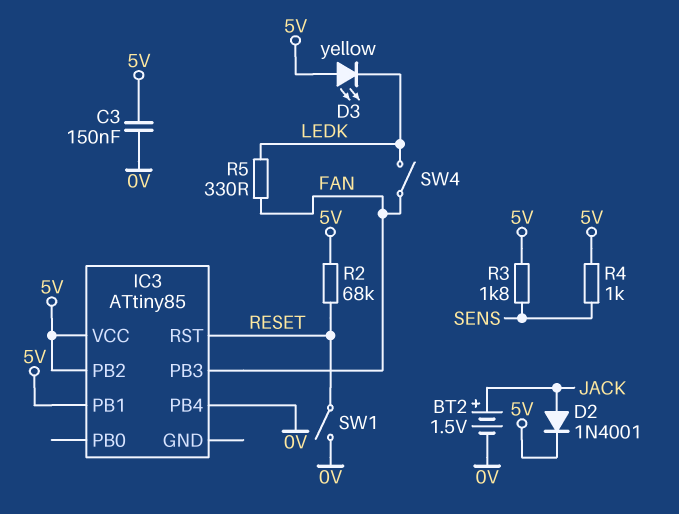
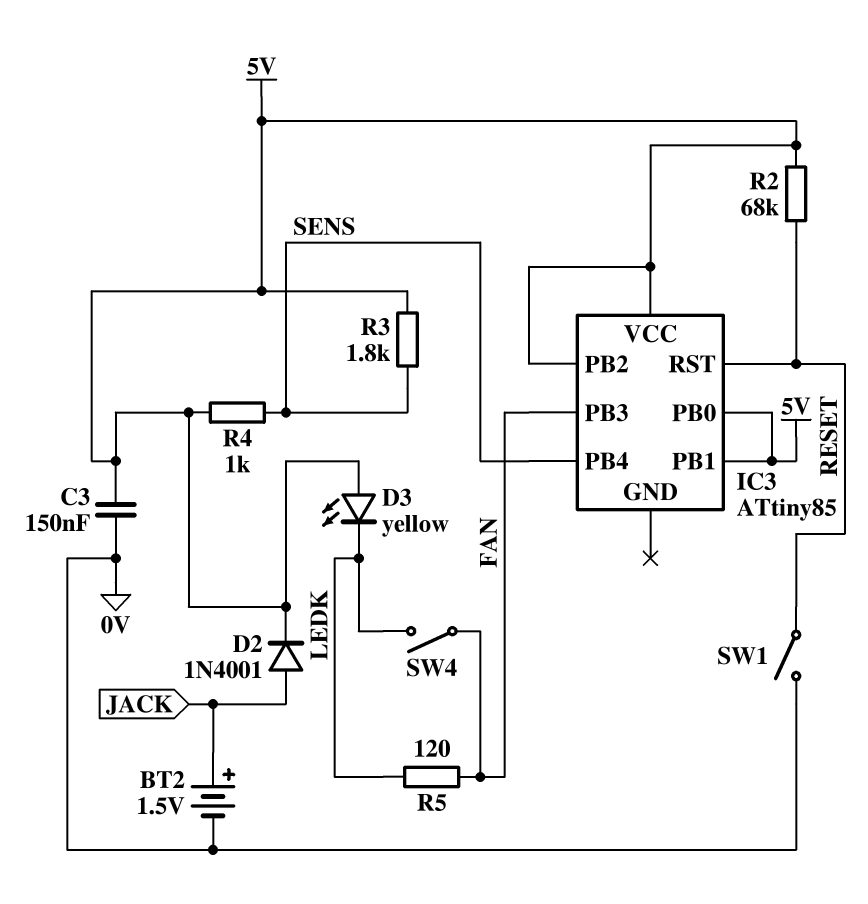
IC3 pin PB0: none -> 5V
IC3 pin PB4: 0V -> SENS
R5: 330 (FAN, LEDK) -> 120 (FAN, LEDK)

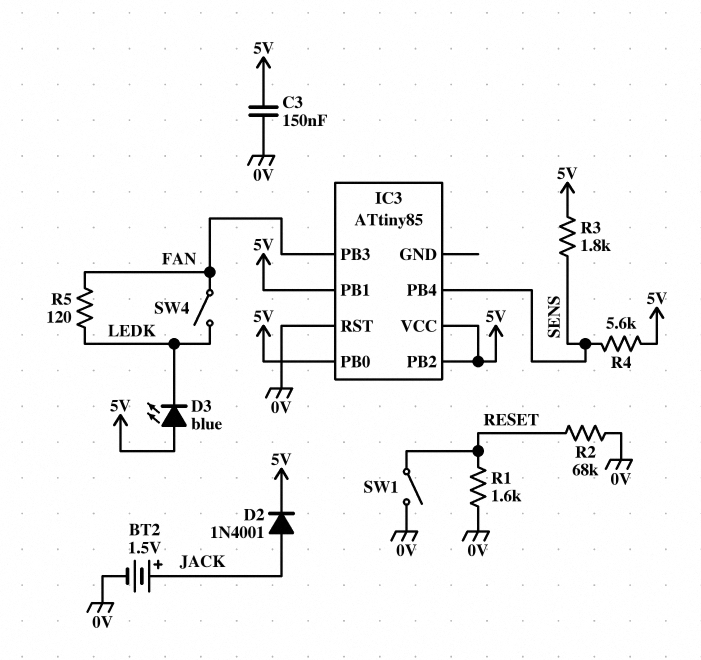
D3: LED yellow (A 5V, K LEDK) -> LED blue (A 5V, K LEDK)
IC3 pin RST: RESET -> 0V
R1: none -> 1.6k (0V, RESET)
R2: 68k (5V, RESET) -> 68k (0V, RESET)
R4: 1k (5V, SENS) -> 5.6k (5V, SENS)

